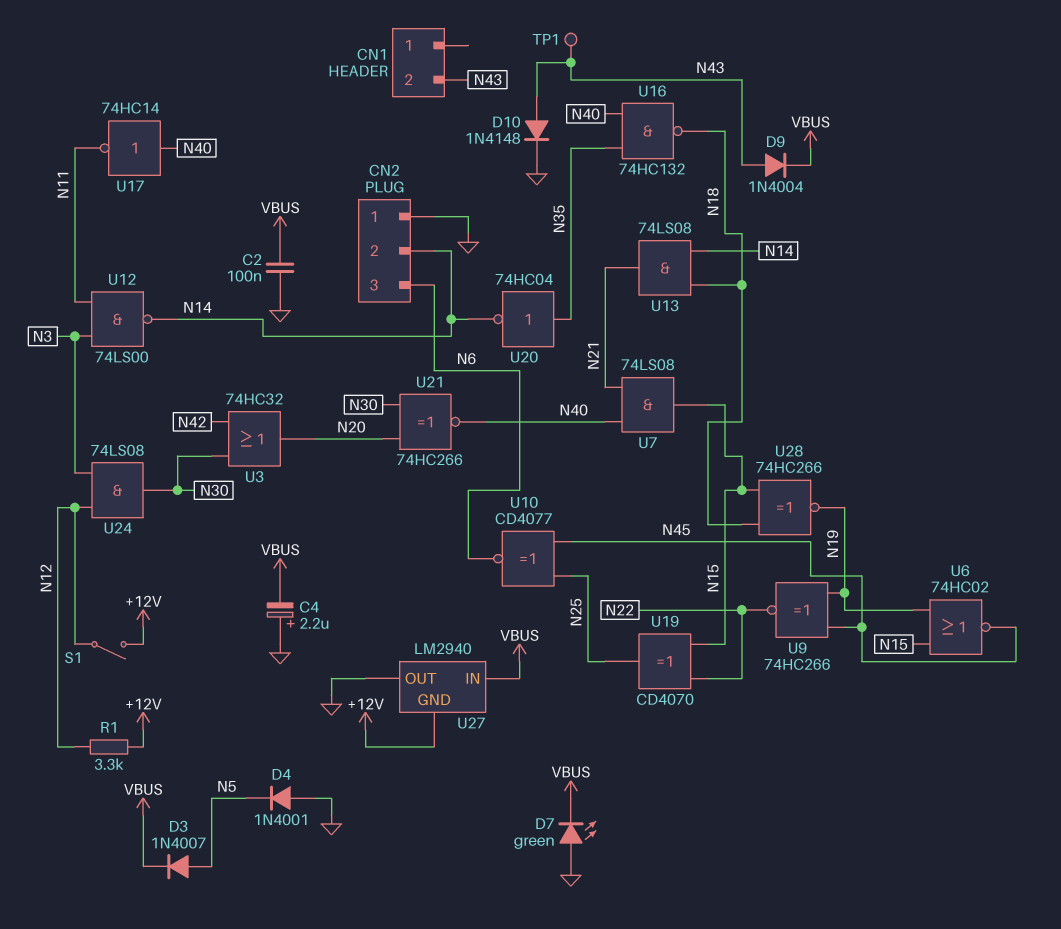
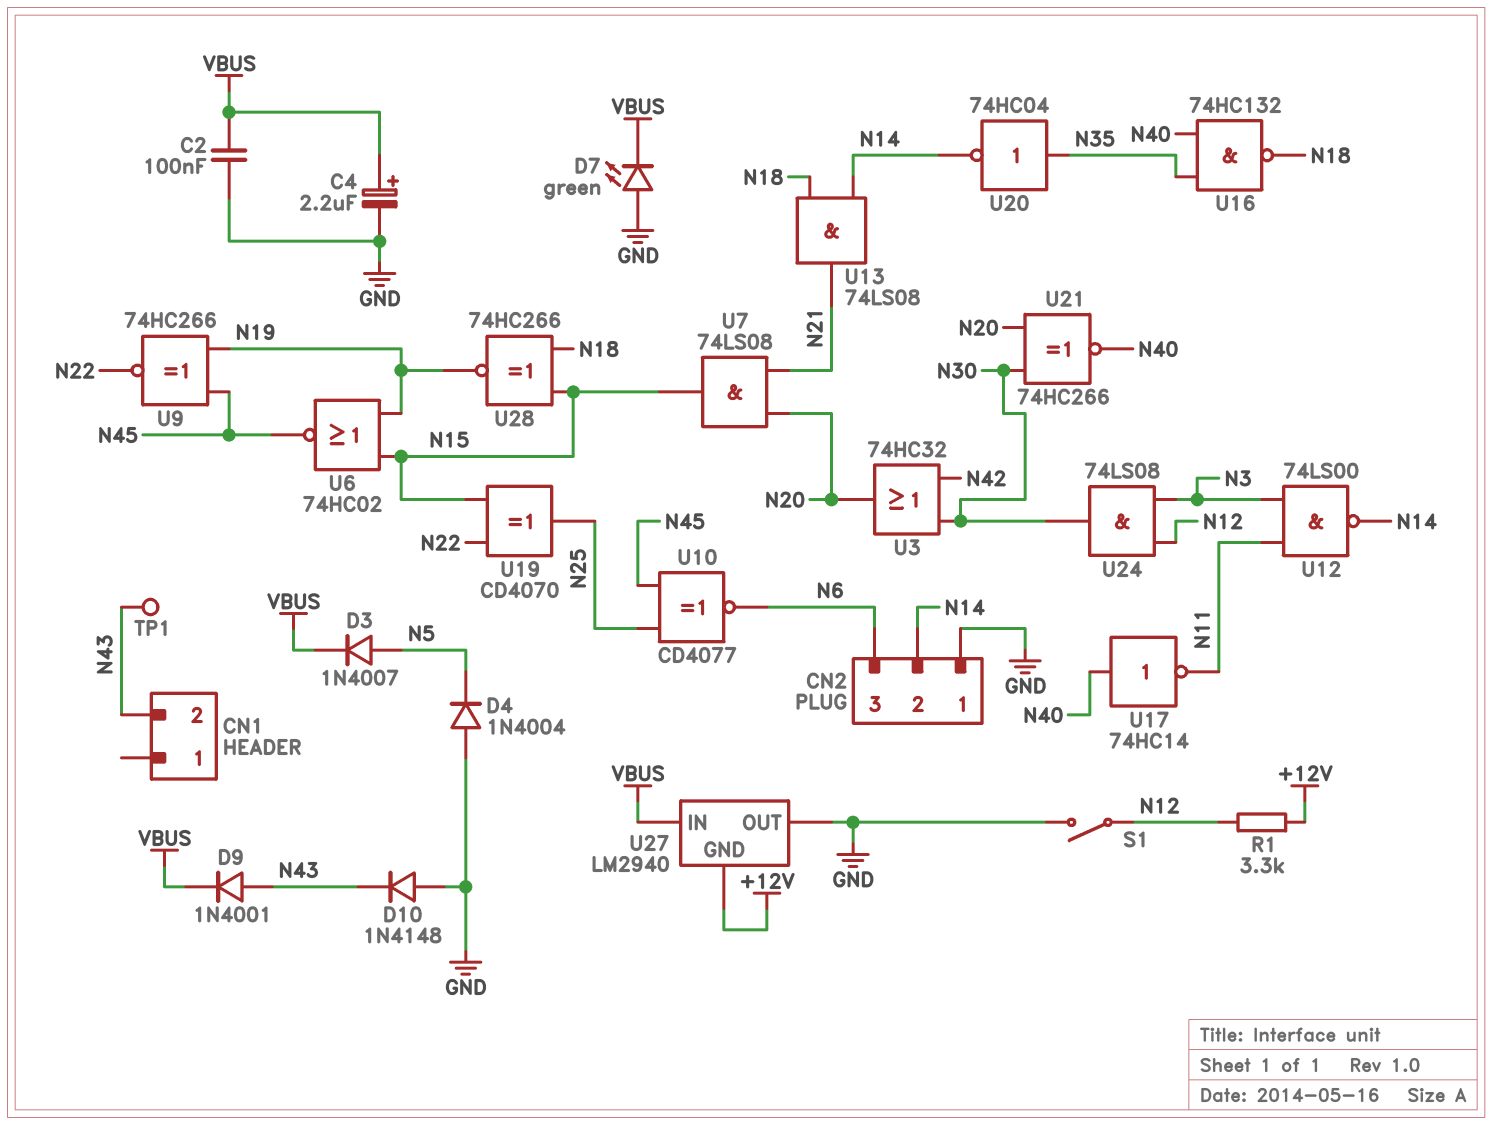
C4: 2.2uF (plus GND, minus VBUS) -> 2.2uF (plus VBUS, minus GND)
D4: diode 1N4001 (A GND, K N5) -> diode 1N4004 (A GND, K N5)
D9: diode 1N4004 (A N43, K VBUS) -> diode 1N4001 (A N43, K VBUS)
D10: diode 1N4148 (A N43, K GND) -> diode 1N4148 (A GND, K N43)
S1: switch (+12V, N12) -> switch (GND, N12)
U7: AND 74LS08 (in N21, in N40, out N15) -> AND 74LS08 (in N20, in N21, out N15)

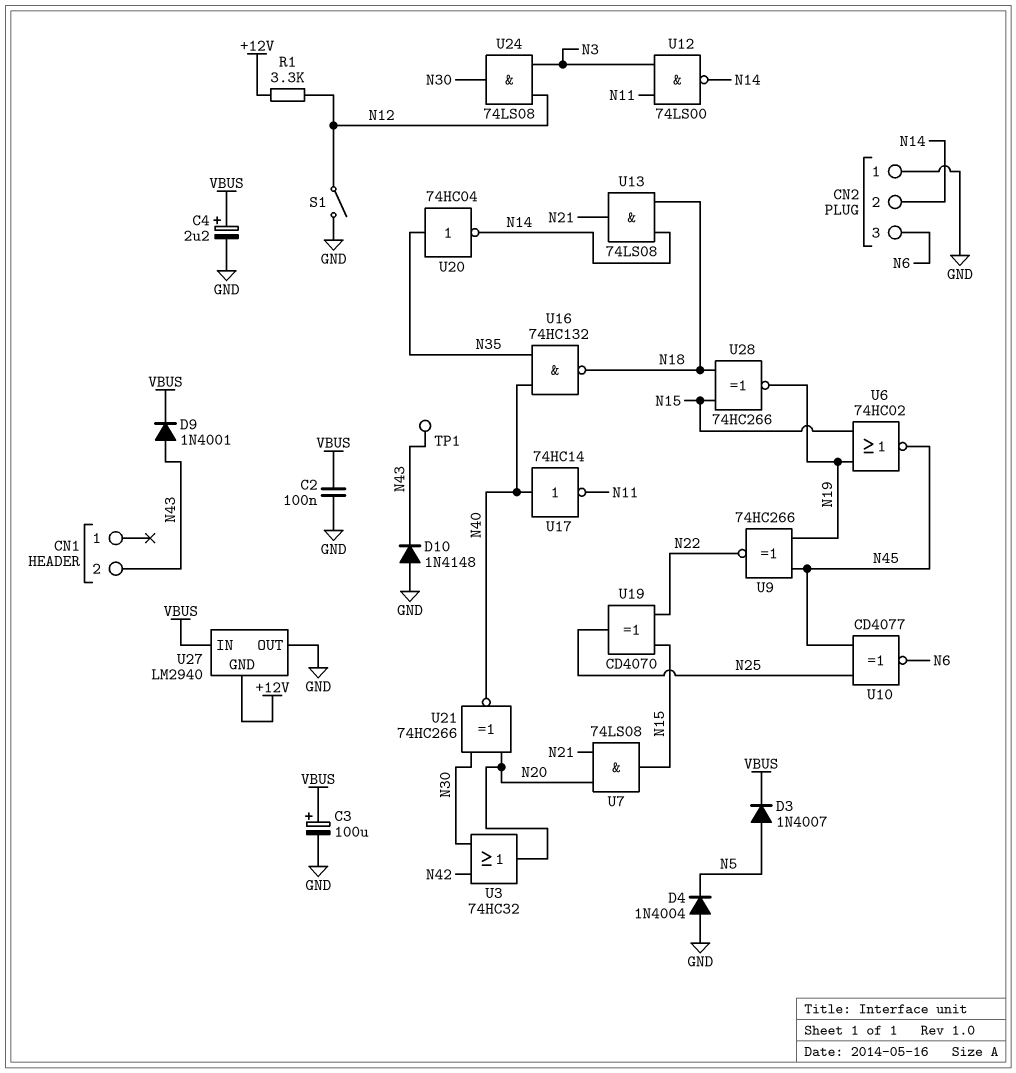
C3: none -> 100uF (plus VBUS, minus GND)
D7: LED green (A GND, K VBUS) -> none

